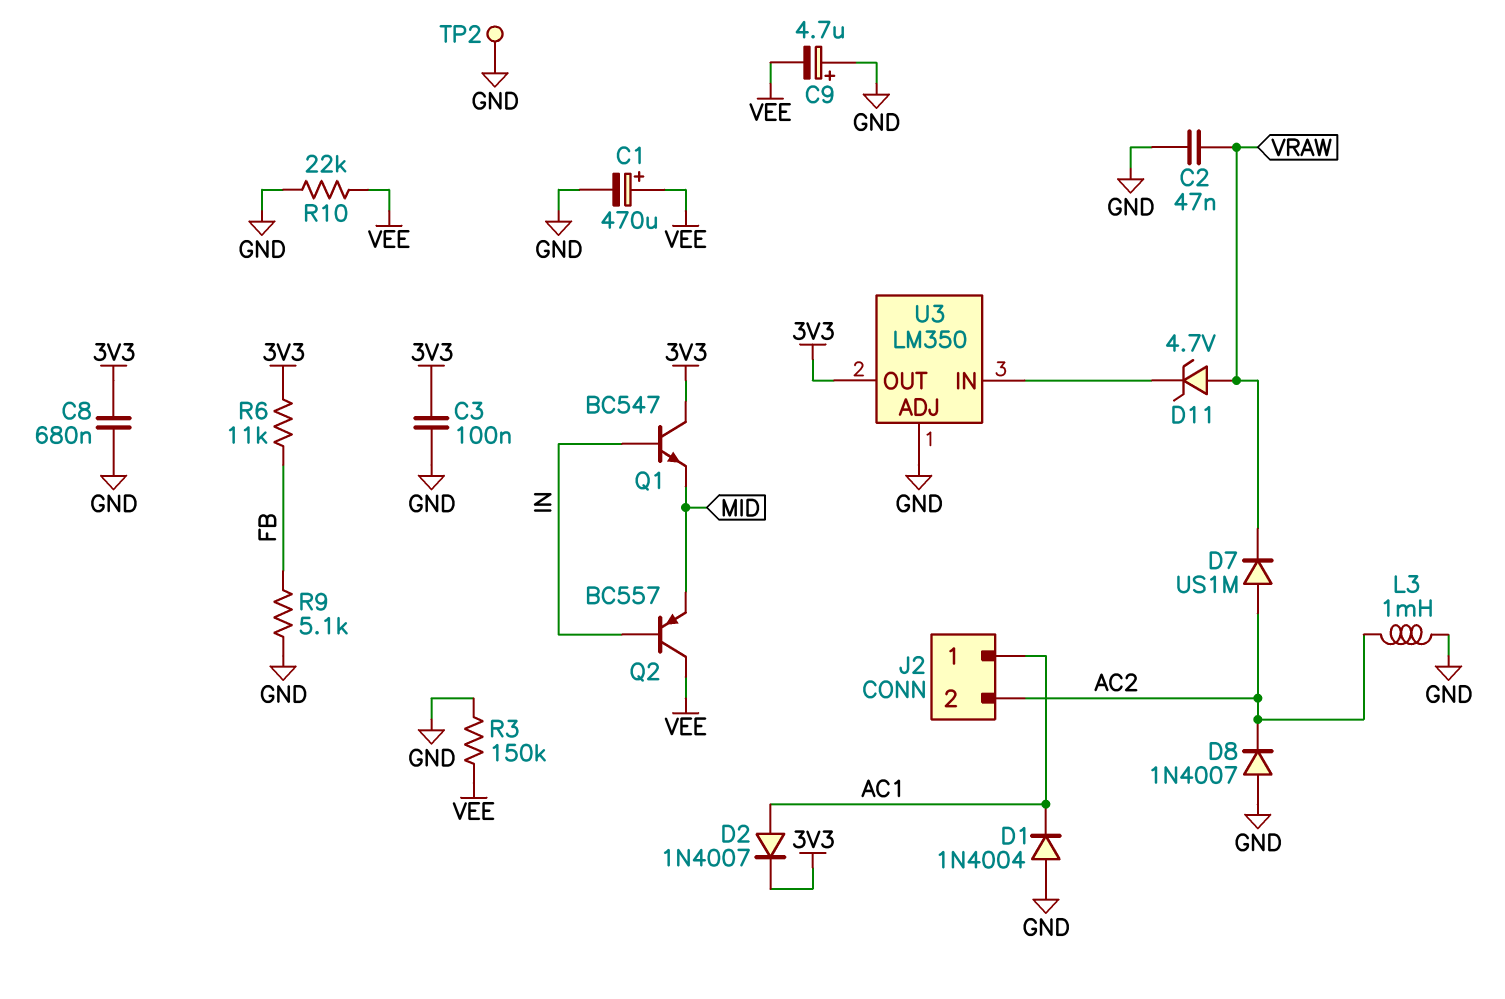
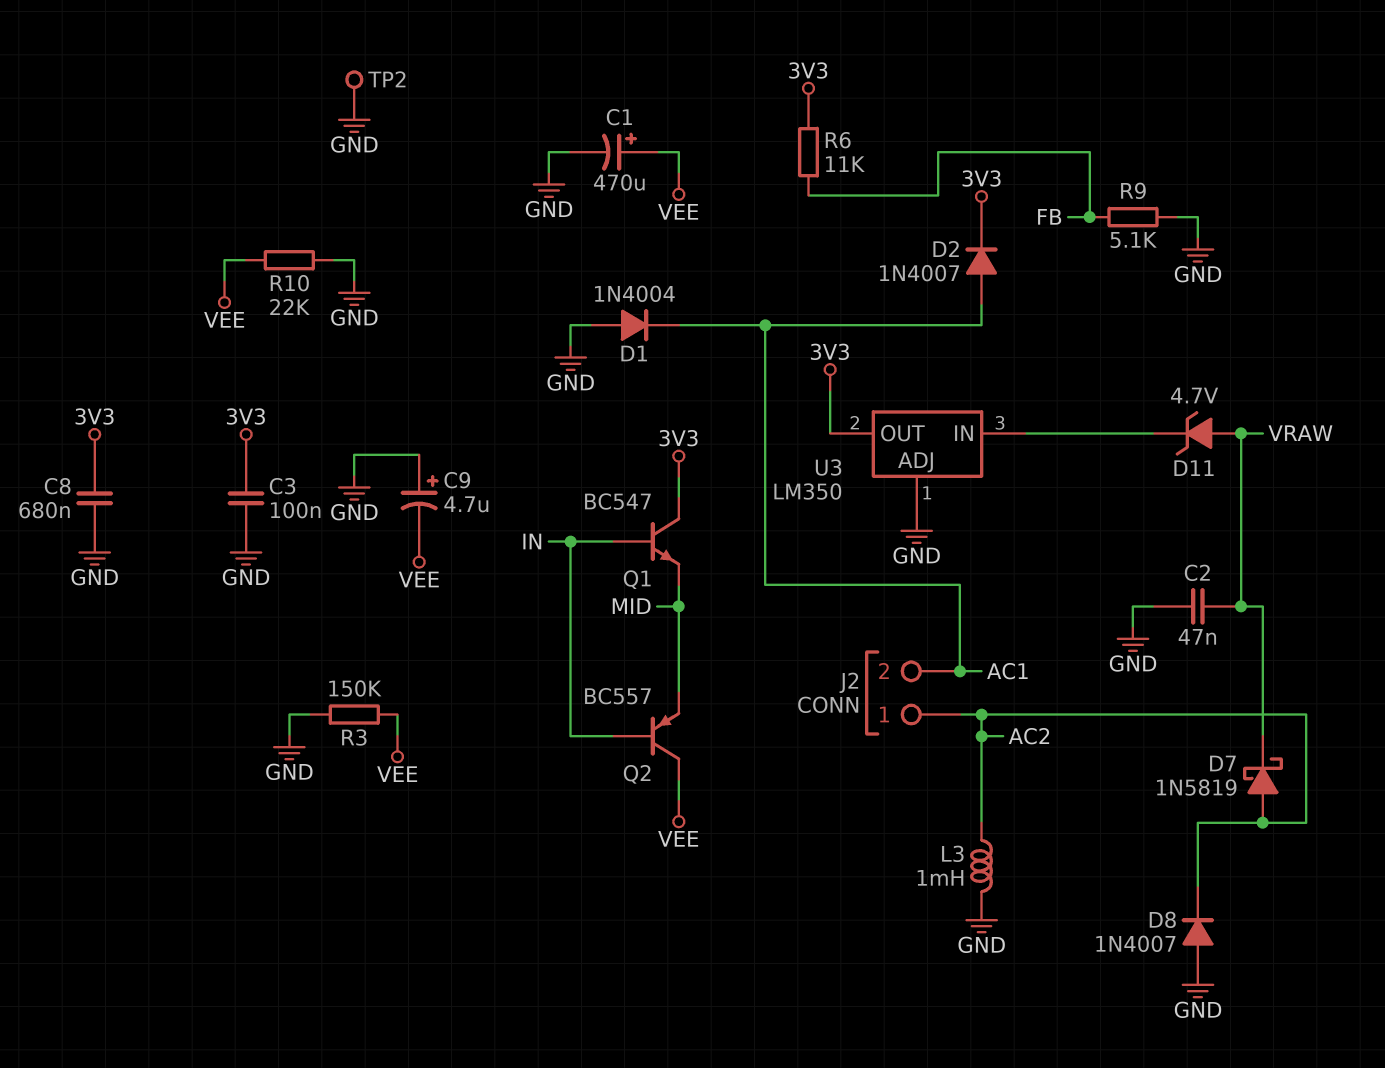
D7: diode US1M (A AC2, K VRAW) -> schottky 1N5819 (A AC2, K VRAW)
J2 pin 1: AC1 -> AC2
J2 pin 2: AC2 -> AC1

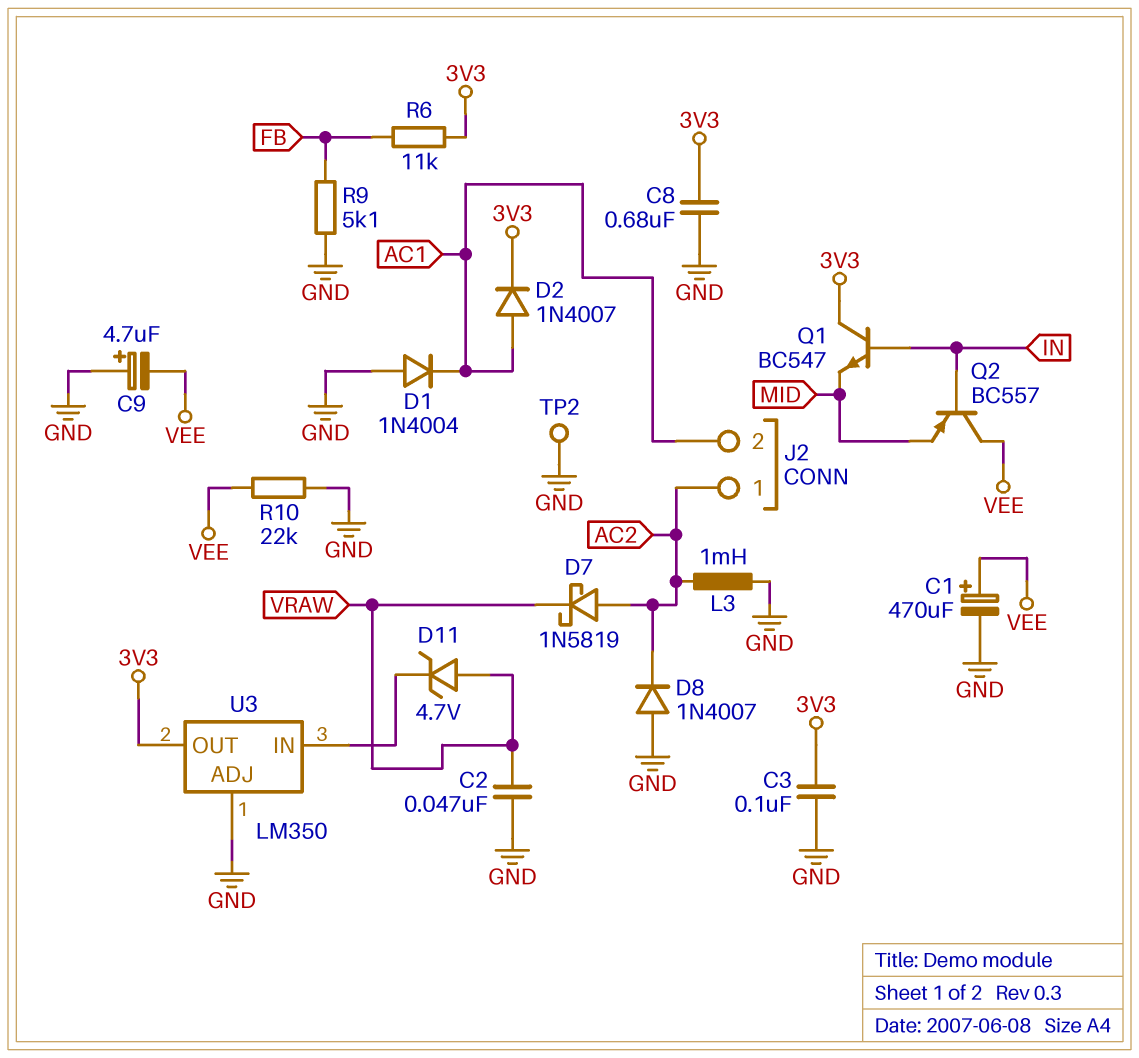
R3: 150k (GND, VEE) -> none

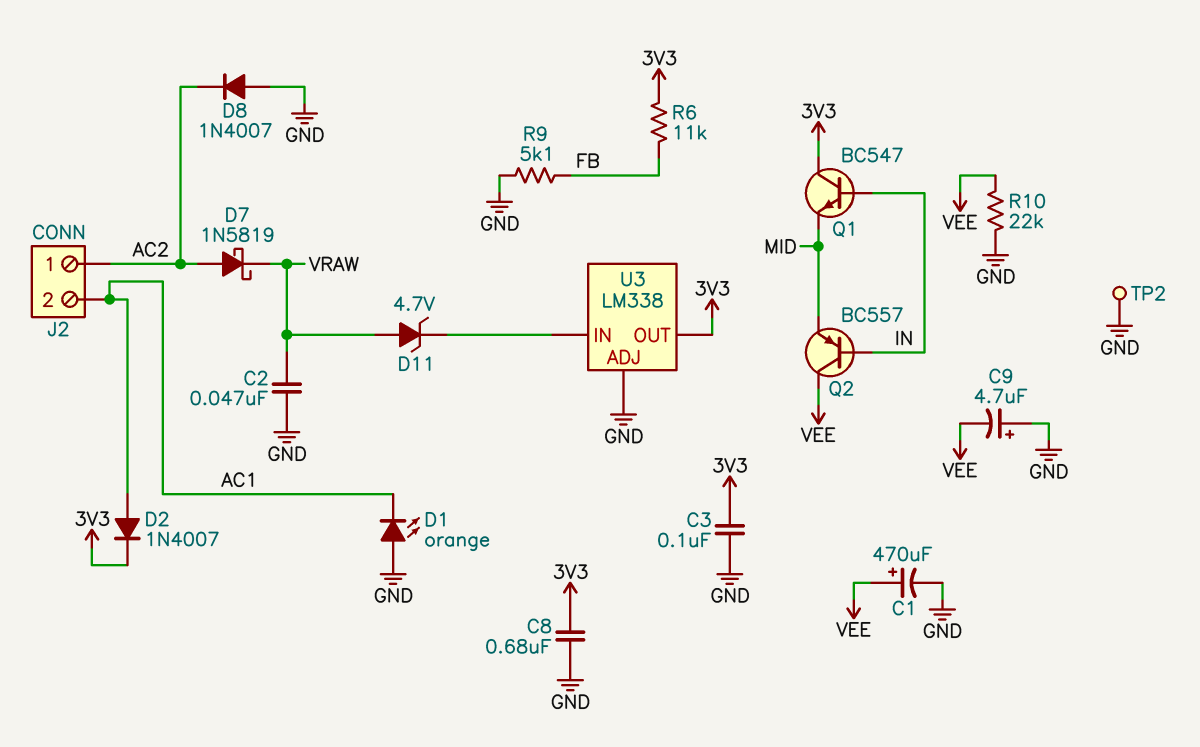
D1: diode 1N4004 (A GND, K AC1) -> LED orange (A GND, K AC1)
L3: 1mH (AC2, GND) -> none
U3: LM350 -> LM338

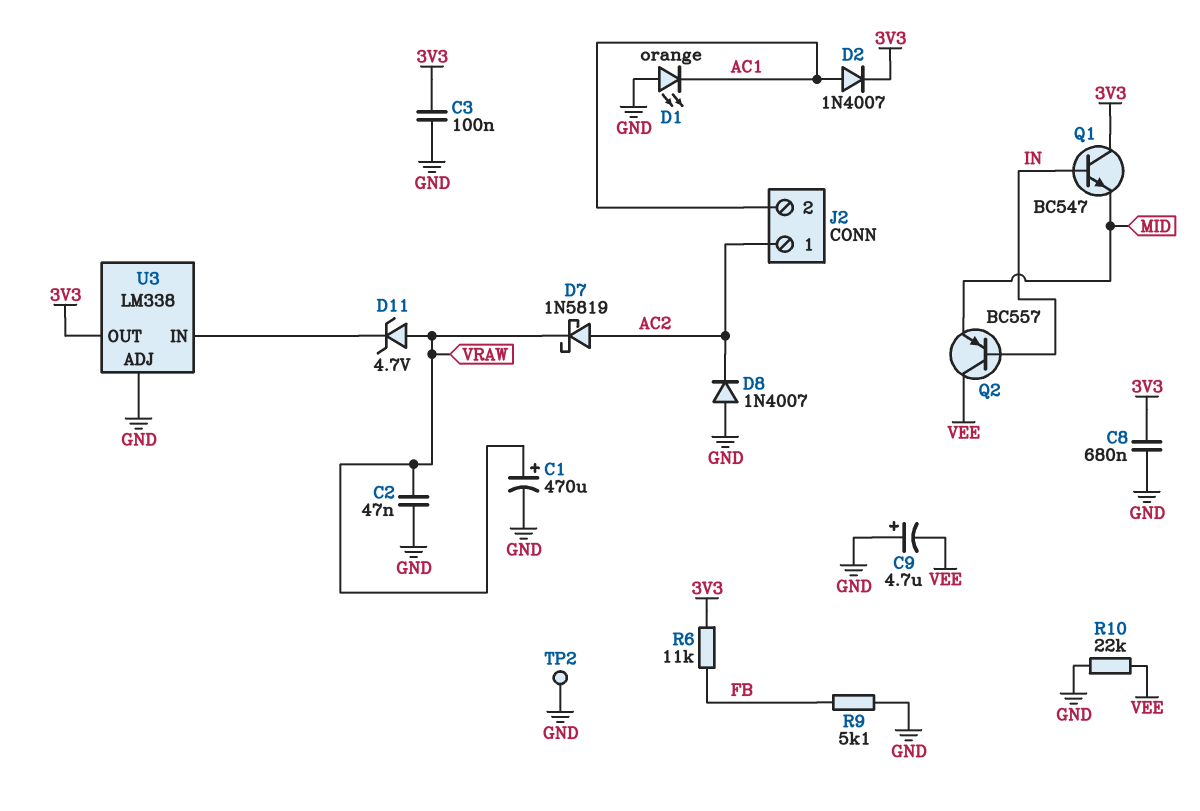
C1: 470uF (plus VEE, minus GND) -> 470uF (plus VRAW, minus GND)

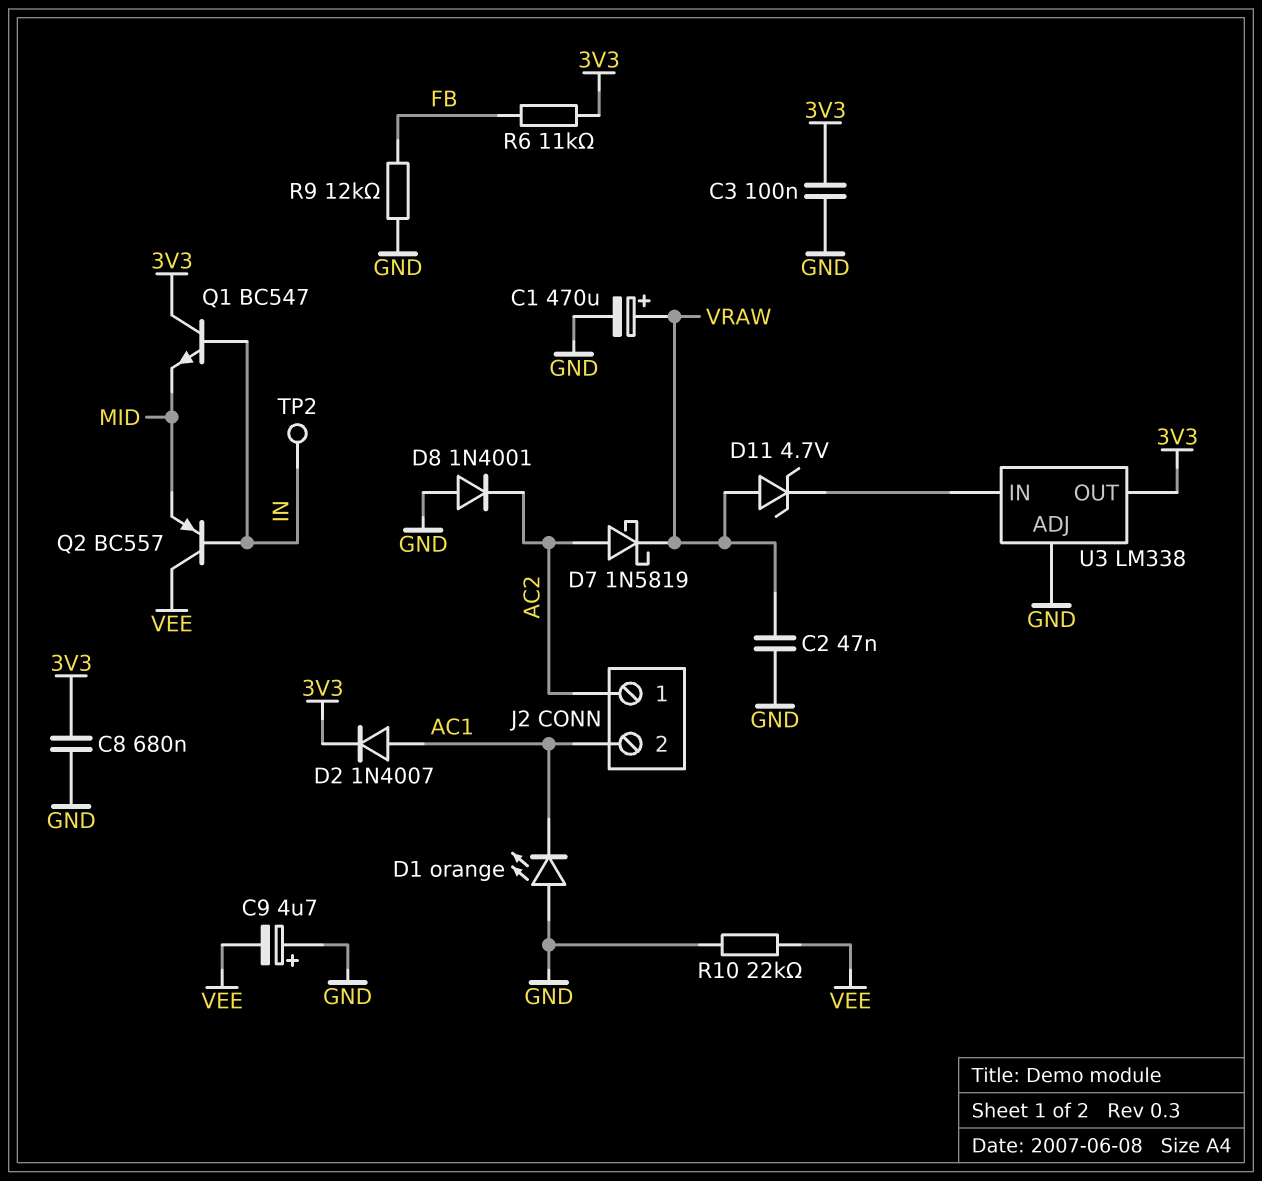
D8: diode 1N4007 (A GND, K AC2) -> diode 1N4001 (A GND, K AC2)
R9: 5.1k (FB, GND) -> 12k (FB, GND)
TP2: test point (GND) -> test point (IN)

